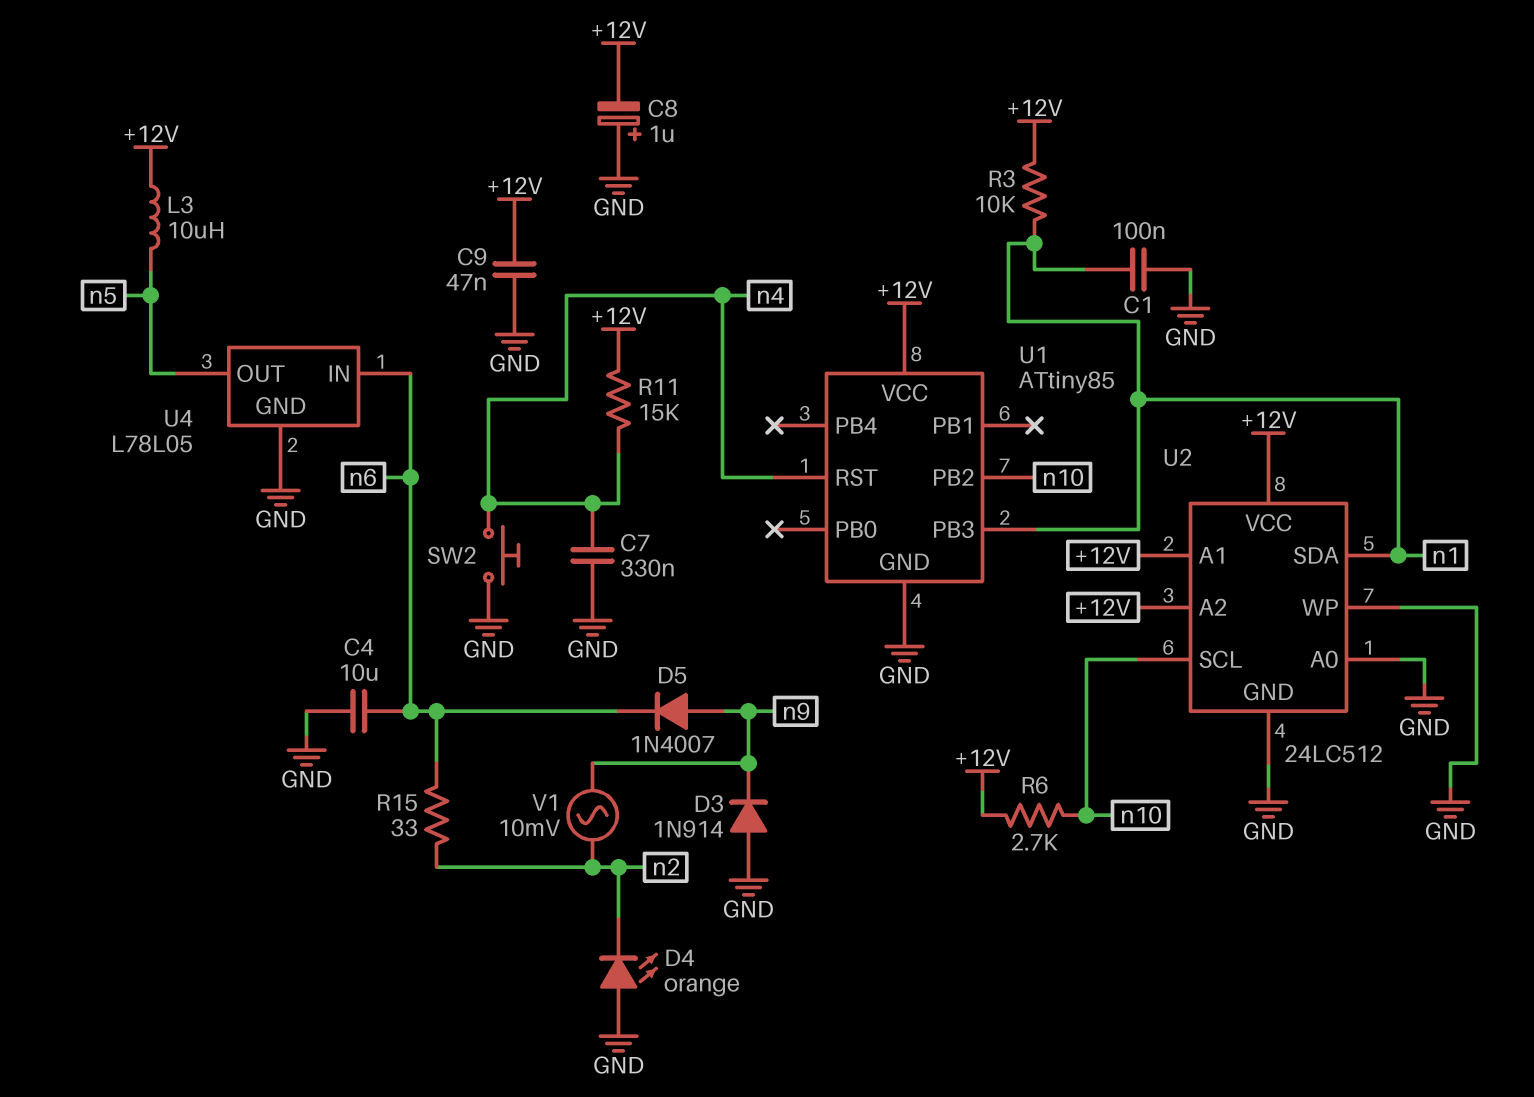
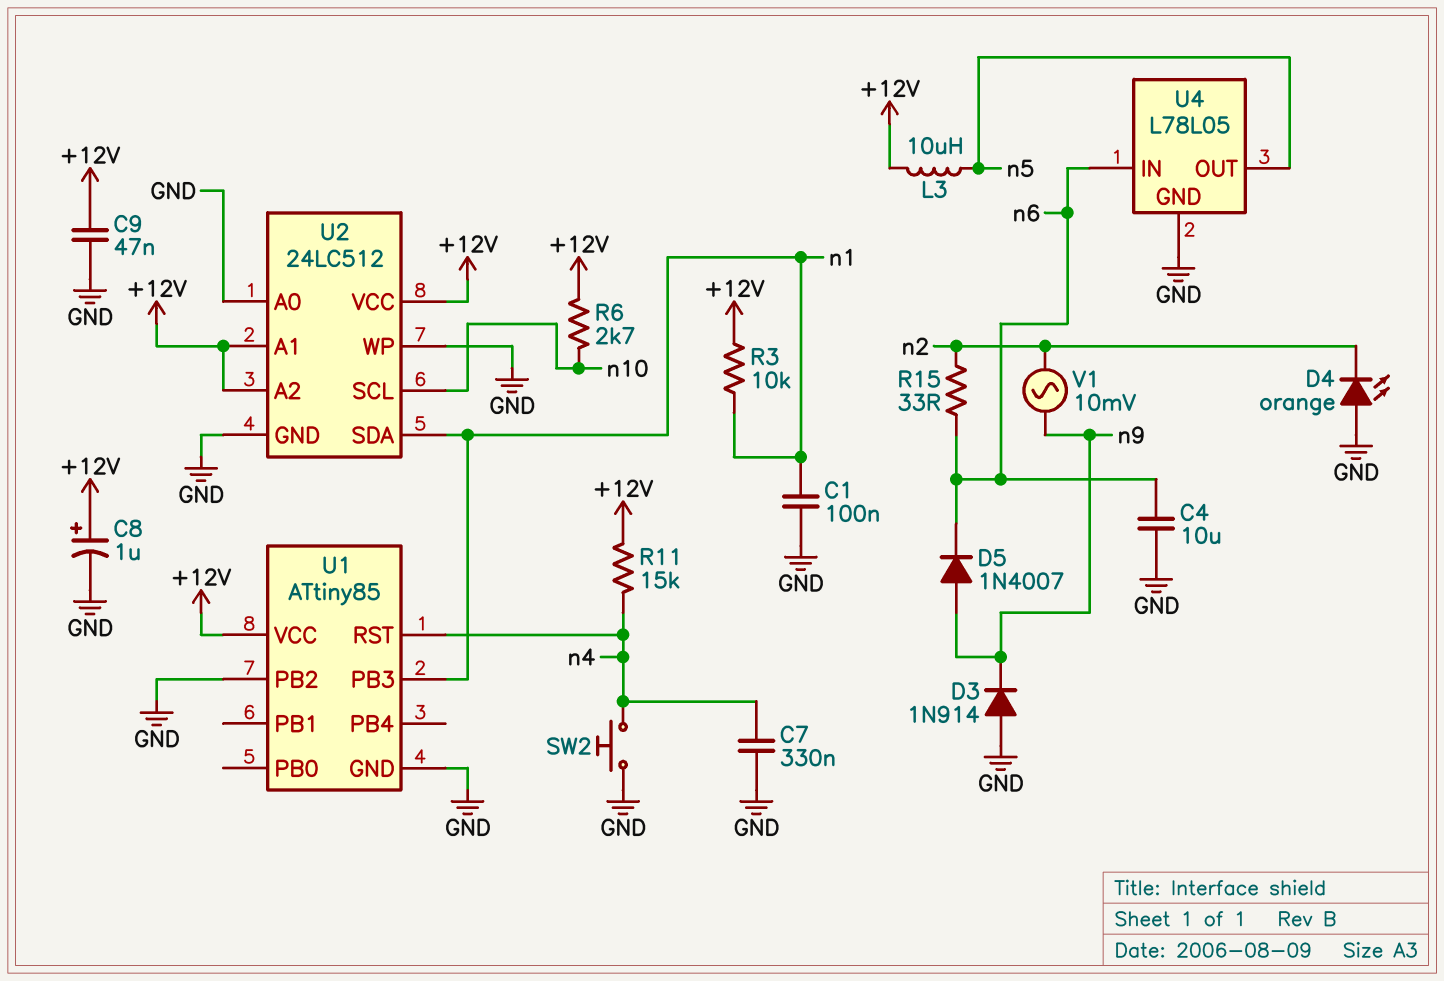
C8: 1uF (plus GND, minus +12V) -> 1uF (plus +12V, minus GND)
U1 pin PB2: n10 -> GND

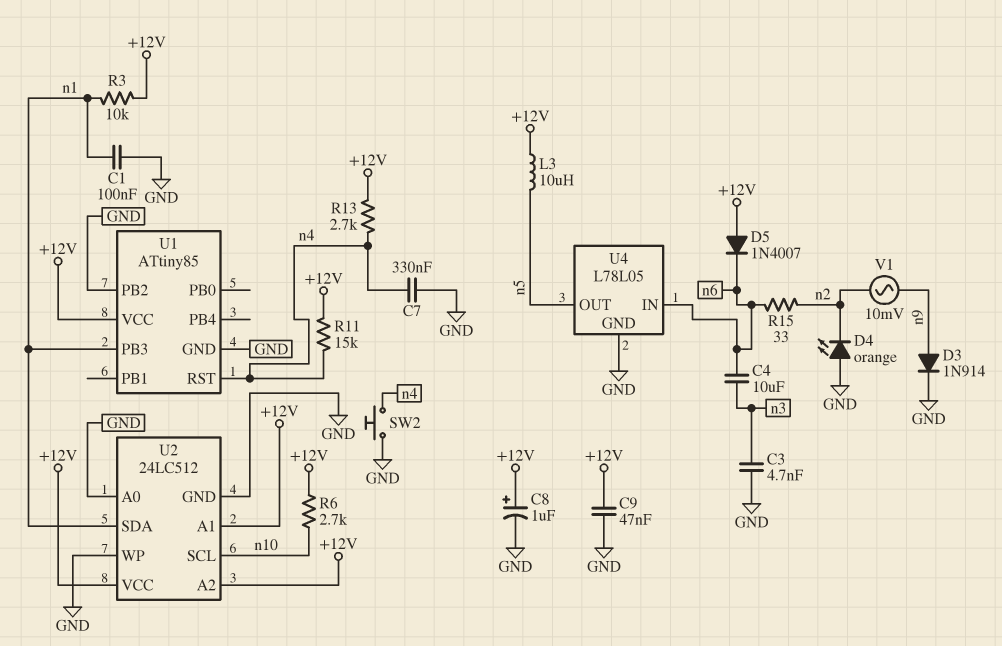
C3: none -> 4.7nF (GND, n3)
C4: 10uF (GND, n6) -> 10uF (n3, n6)
D3: diode 1N914 (A GND, K n9) -> diode 1N914 (A n9, K GND)
D5: diode 1N4007 (A n9, K n6) -> diode 1N4007 (A +12V, K n6)
R13: none -> 2.7k (+12V, n4)

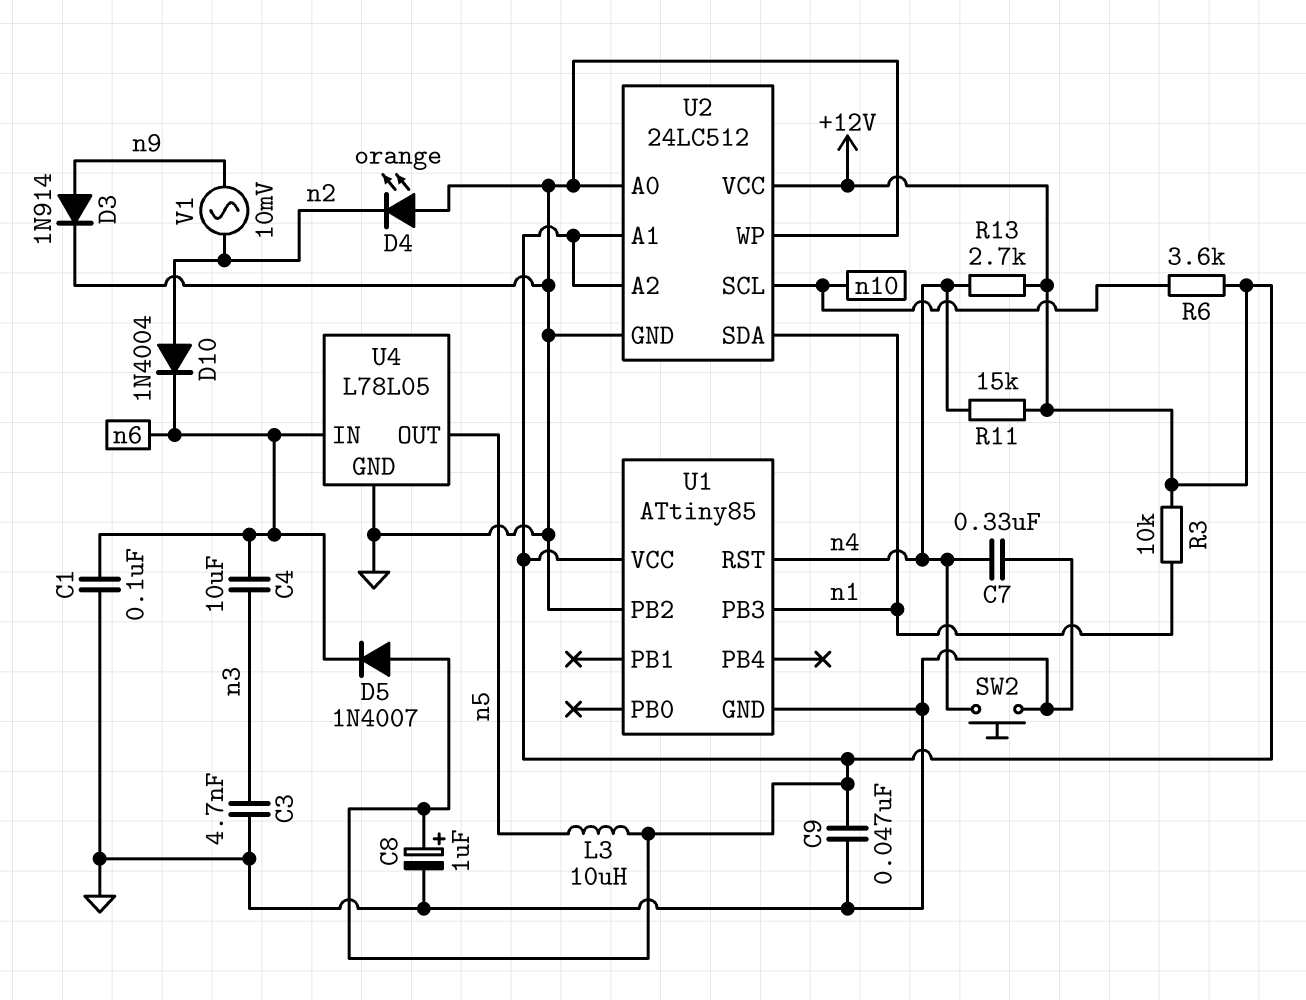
C1: 100nF (GND, n1) -> 100nF (GND, n6)
D10: none -> diode 1N4004 (A n2, K n6)
R6: 2.7k (+12V, n10) -> 3.6k (+12V, n10)
R15: 33 (n2, n6) -> none

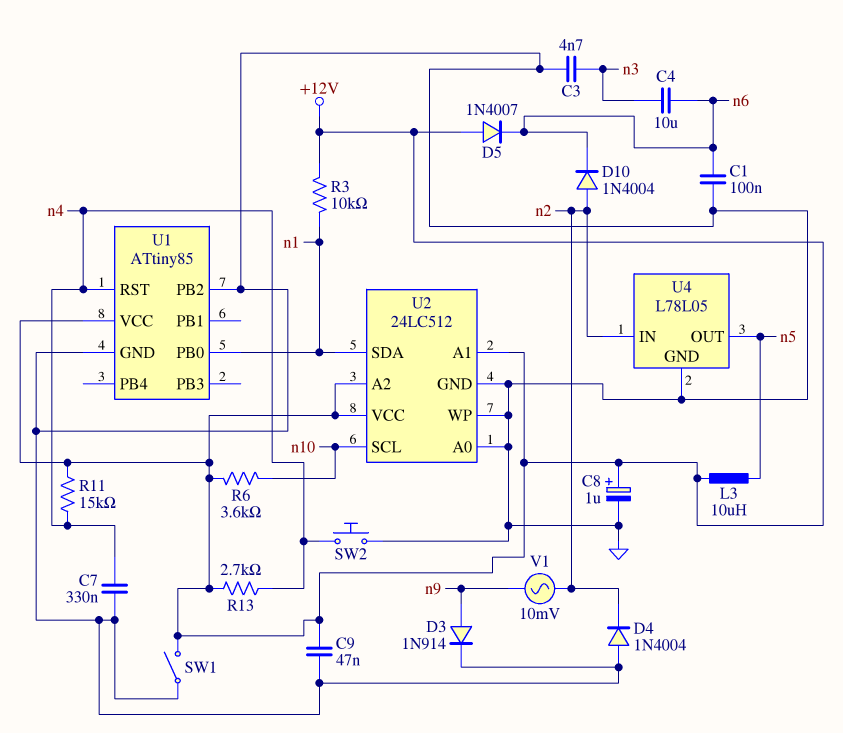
D4: LED orange (A GND, K n2) -> diode 1N4004 (A GND, K n2)
SW1: none -> switch (+12V, GND)
U1 pin PB0: none -> n1
U1 pin PB3: n1 -> none
U4 pin IN: n6 -> n2

